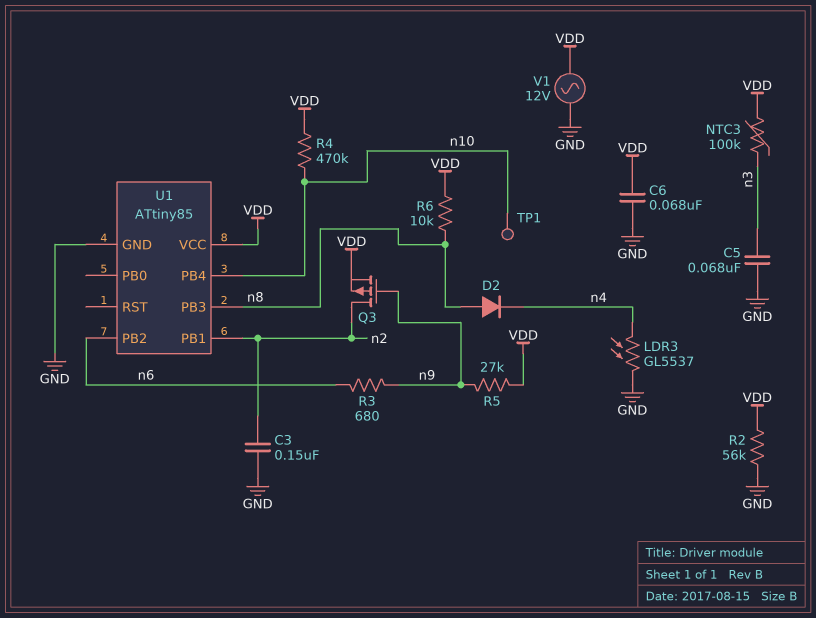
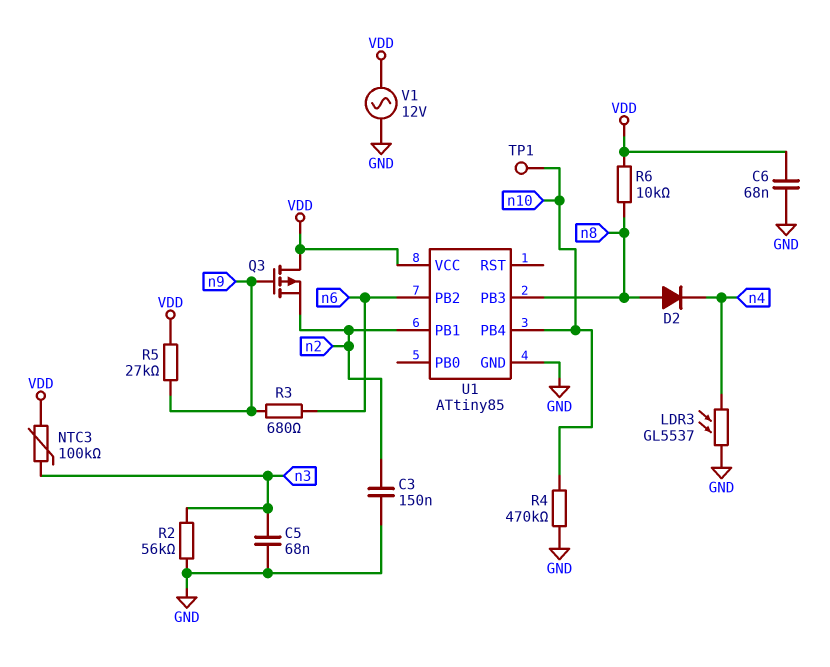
Q3: PMOS (G n9, D n2, S VDD) -> PMOS (G n9, D VDD, S n2)
R2: 56k (GND, VDD) -> 56k (GND, n3)
R4: 470k (VDD, n10) -> 470k (GND, n10)

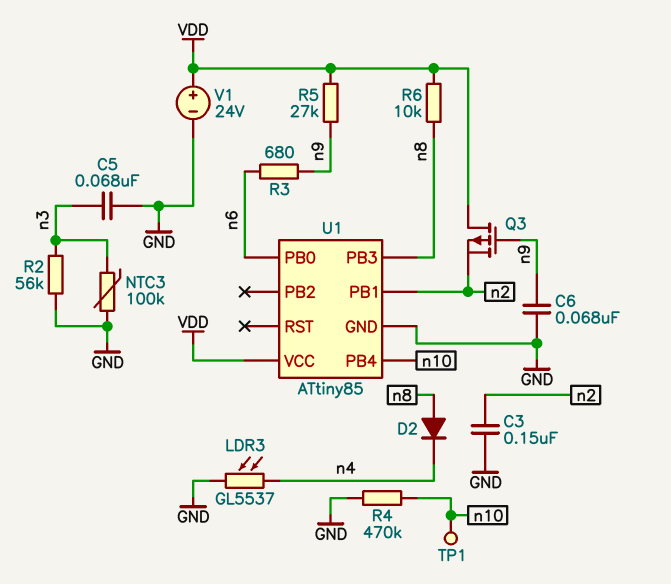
C6: 68nF (GND, VDD) -> 68nF (GND, n9)
NTC3: 100k (VDD, n3) -> 100k (GND, n3)
U1 pin PB0: none -> n6
U1 pin PB2: n6 -> none
V1: AC 12V (GND, VDD) -> 24V (plus VDD, minus GND)

